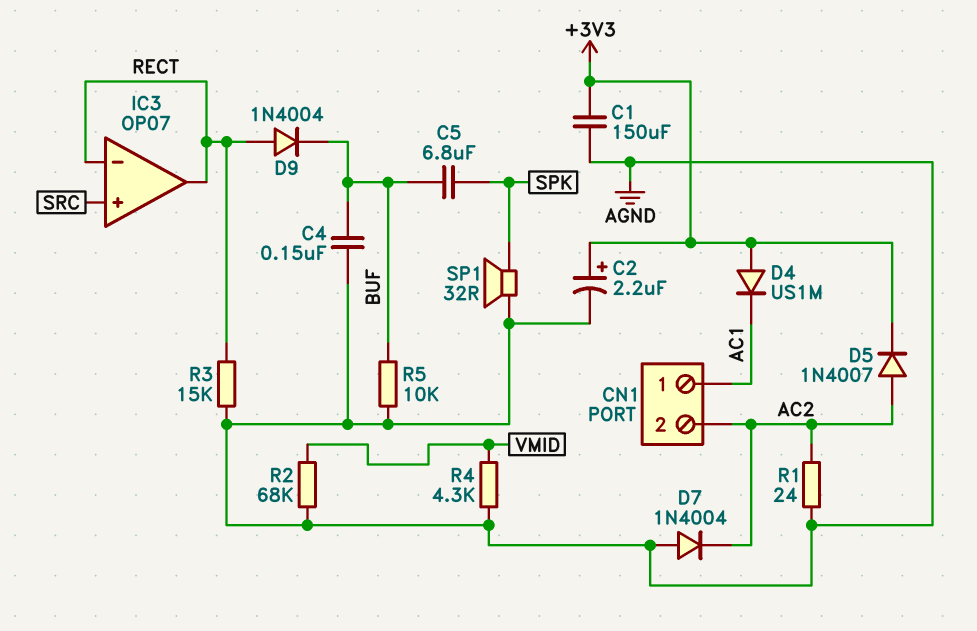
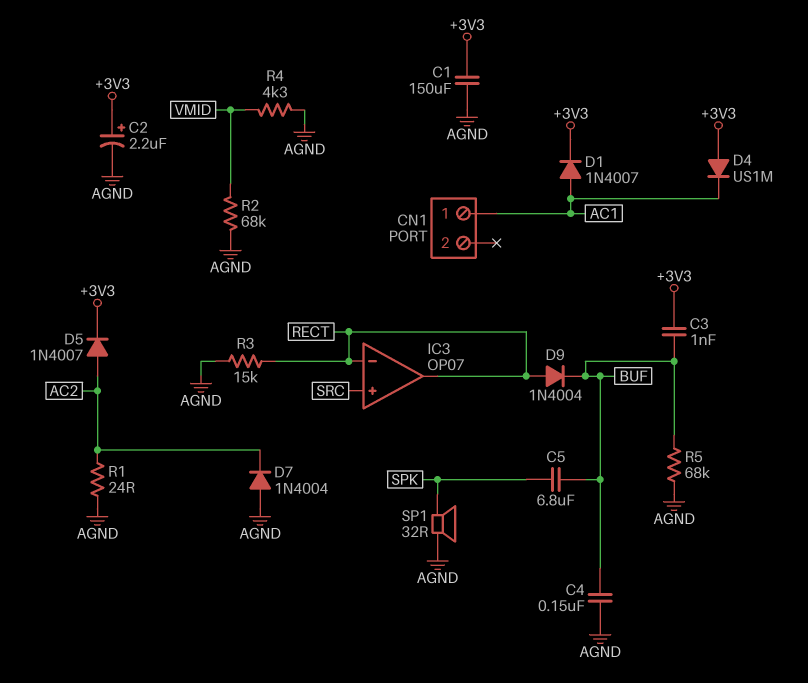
C3: none -> 1nF (+3V3, BUF)
CN1 pin 2: AC2 -> none
D1: none -> diode 1N4007 (A AC1, K +3V3)
R5: 10k (AGND, BUF) -> 68k (AGND, BUF)

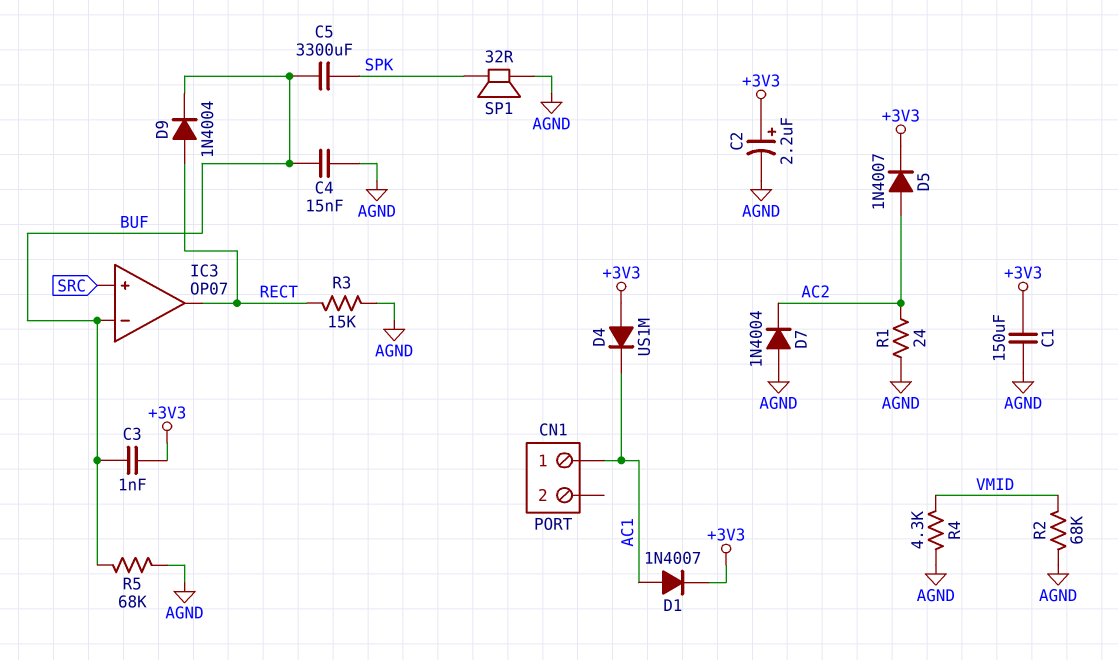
C4: 150nF (AGND, BUF) -> 15nF (AGND, BUF)
C5: 6.8uF (BUF, SPK) -> 3300uF (BUF, SPK)
IC3 pin in-: RECT -> BUF

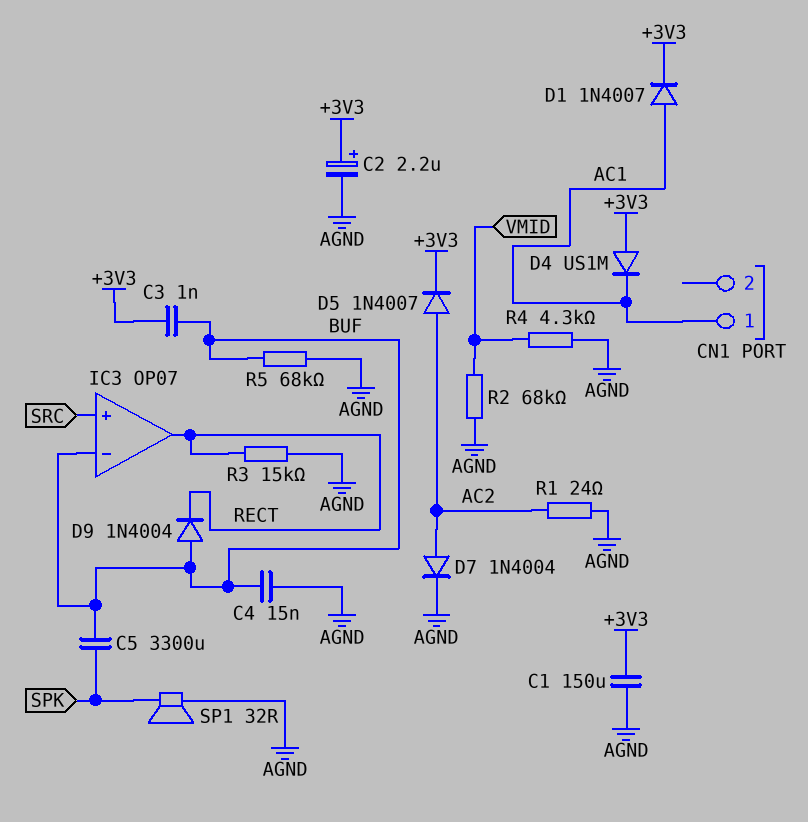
D7: diode 1N4004 (A AGND, K AC2) -> diode 1N4004 (A AC2, K AGND)
D9: diode 1N4004 (A RECT, K BUF) -> diode 1N4004 (A BUF, K RECT)

